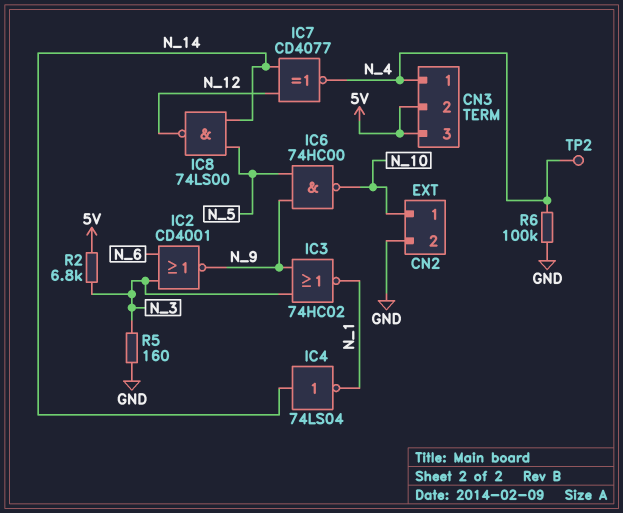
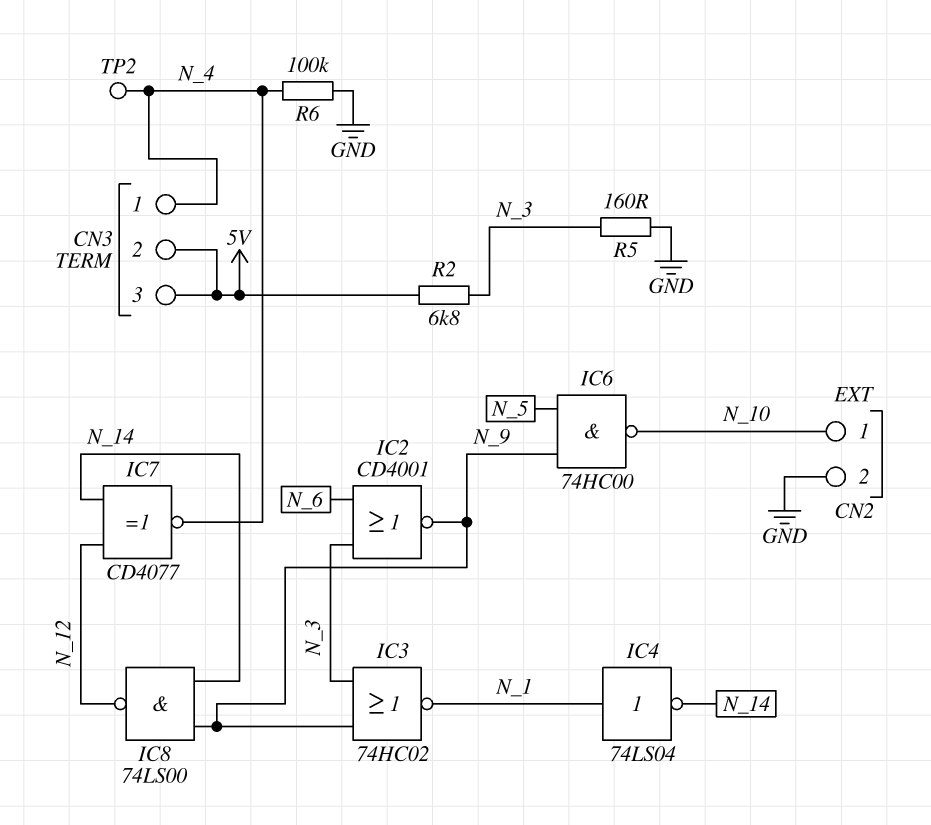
IC4: NOT 74LS04 (in N_14, out N_1) -> NOT 74LS04 (in N_1, out N_14)
IC8: NAND 74LS00 (in N_5, in N_14, out N_12) -> NAND 74LS00 (in N_9, in N_14, out N_12)

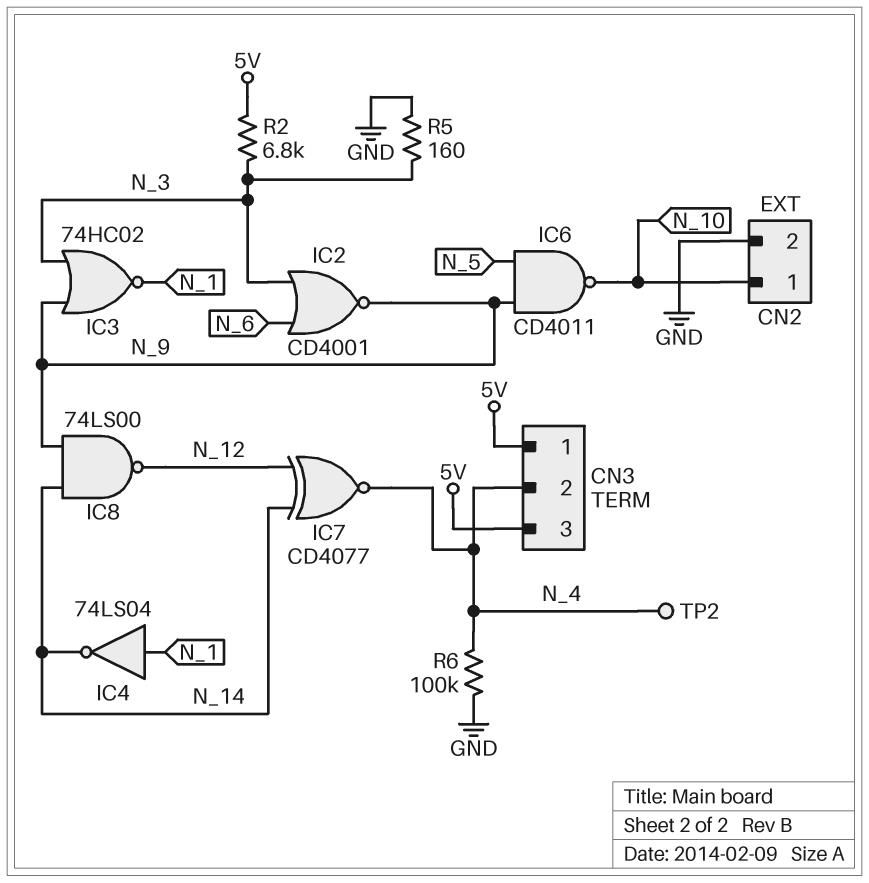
CN3 pin 1: N_4 -> 5V
CN3 pin 2: 5V -> N_4
IC6: NAND 74HC00 (in N_5, in N_9, out N_10) -> NAND CD4011 (in N_5, in N_9, out N_10)

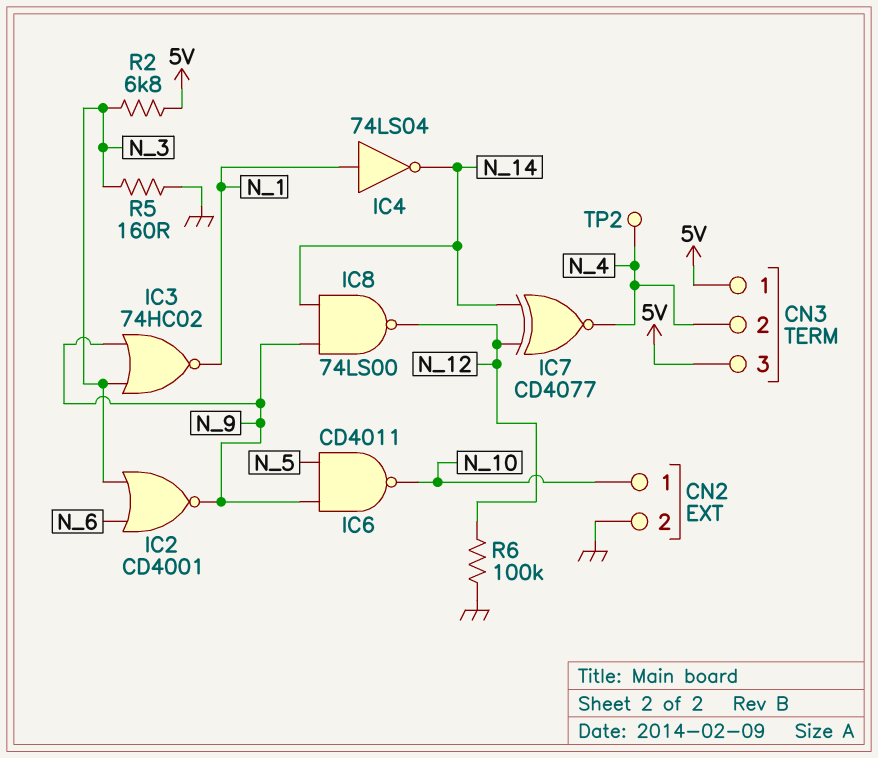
R6: 100k (GND, N_4) -> 100k (GND, N_12)

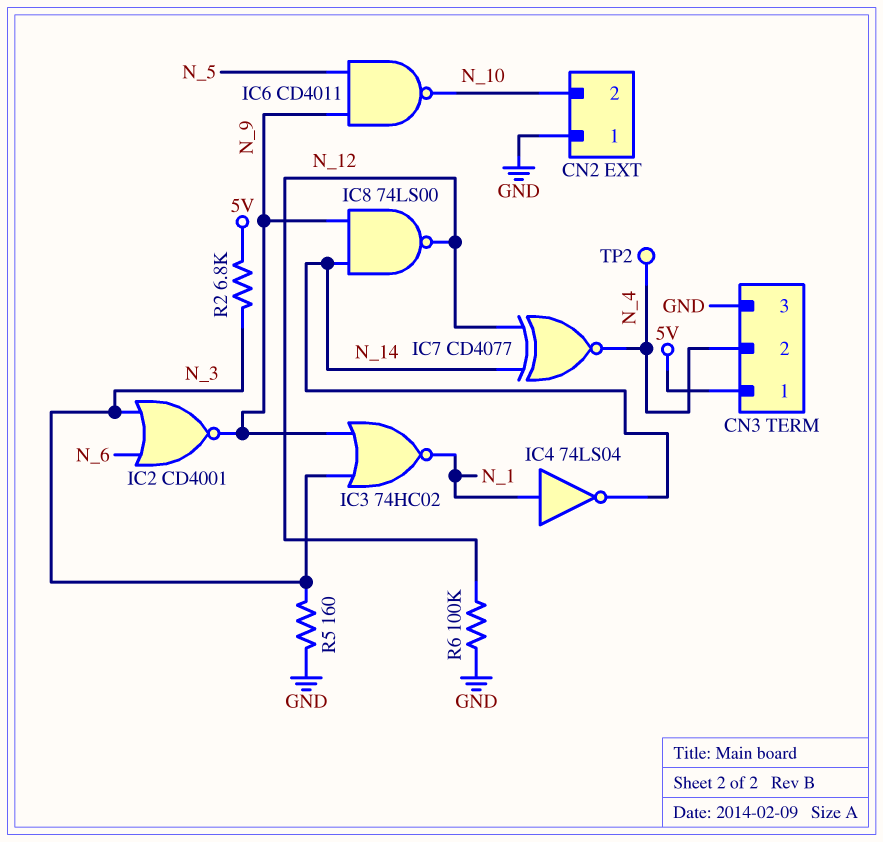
CN2 pin 1: N_10 -> GND
CN2 pin 2: GND -> N_10
CN3 pin 3: 5V -> GND

